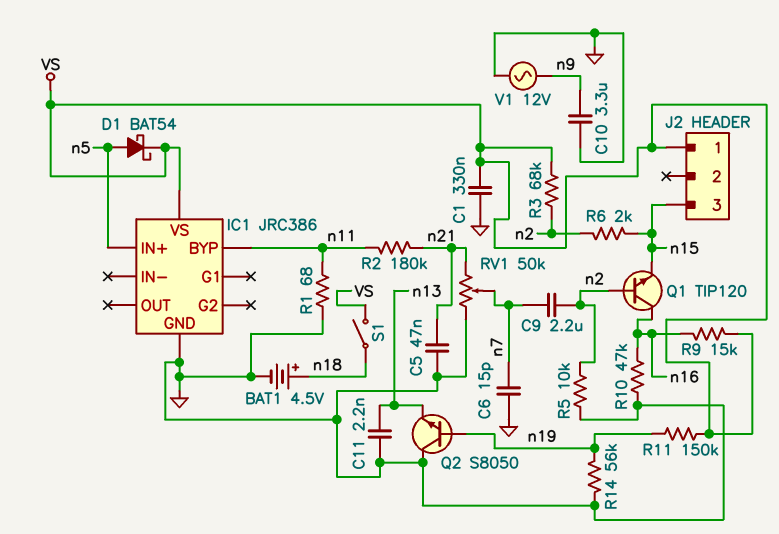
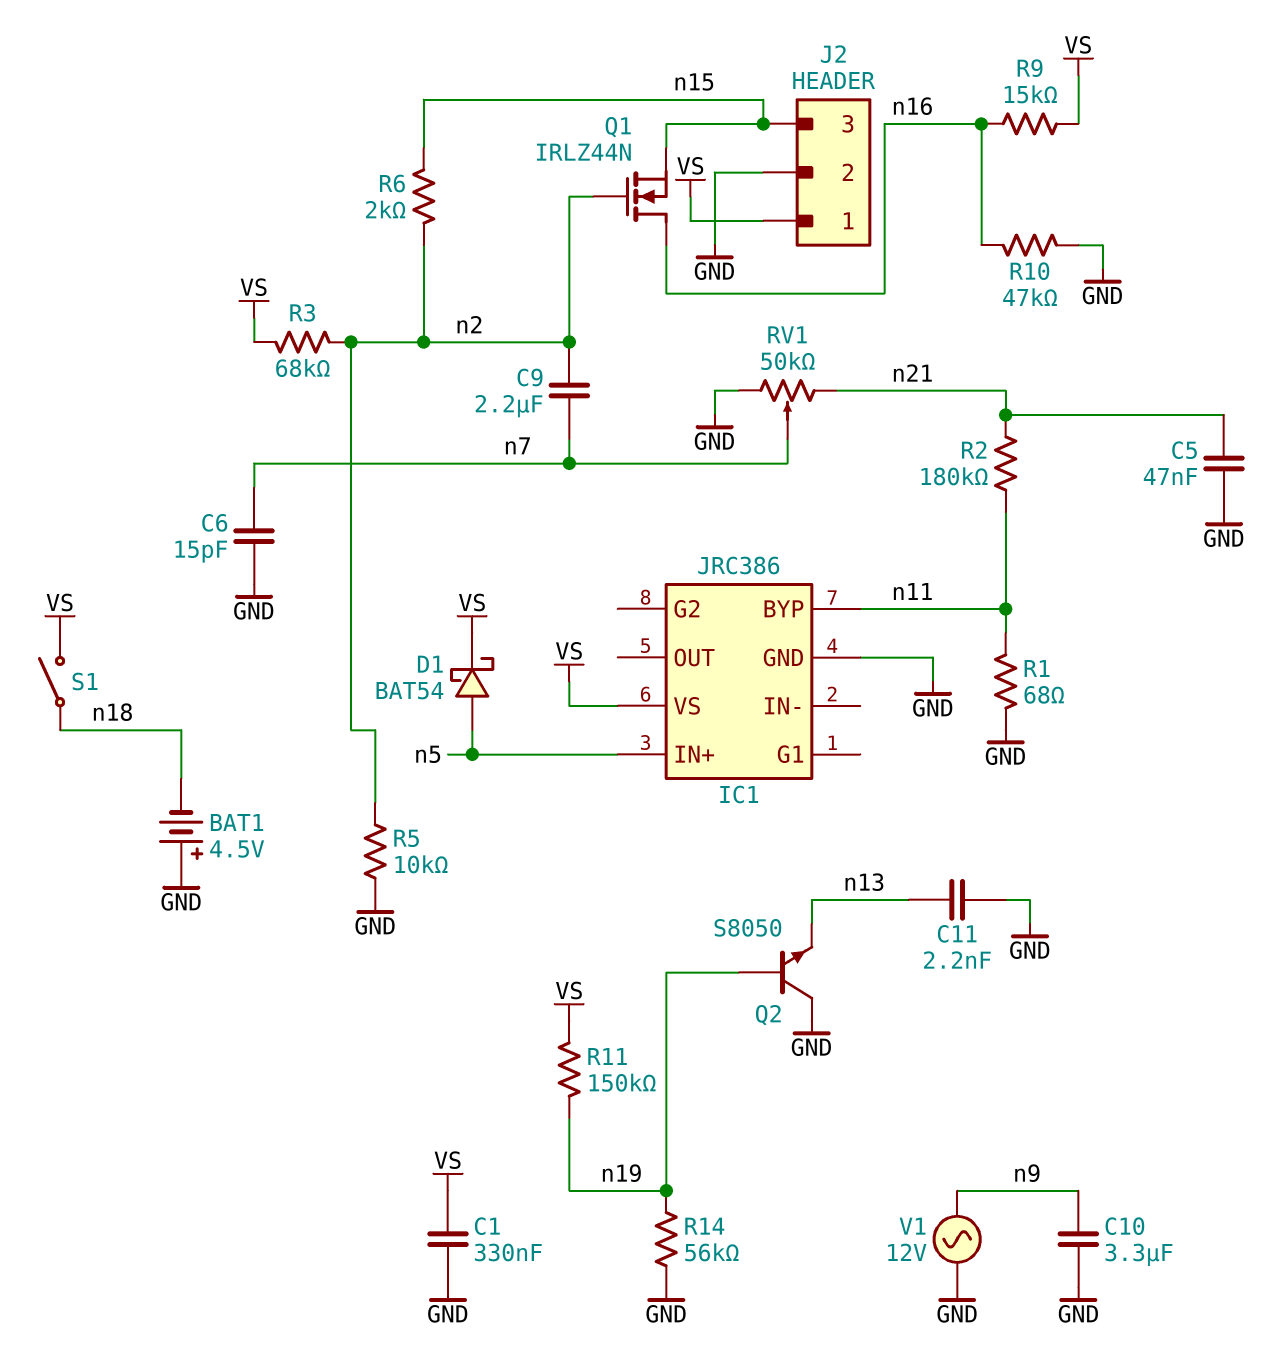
BAT1: 4.5V (plus n18, minus GND) -> 4.5V (plus GND, minus n18)
J2 pin 2: none -> GND
Q1: NPN TIP120 (B n2, C n16, E n15) -> NMOS IRLZ44N (G n2, D n16, S n15)

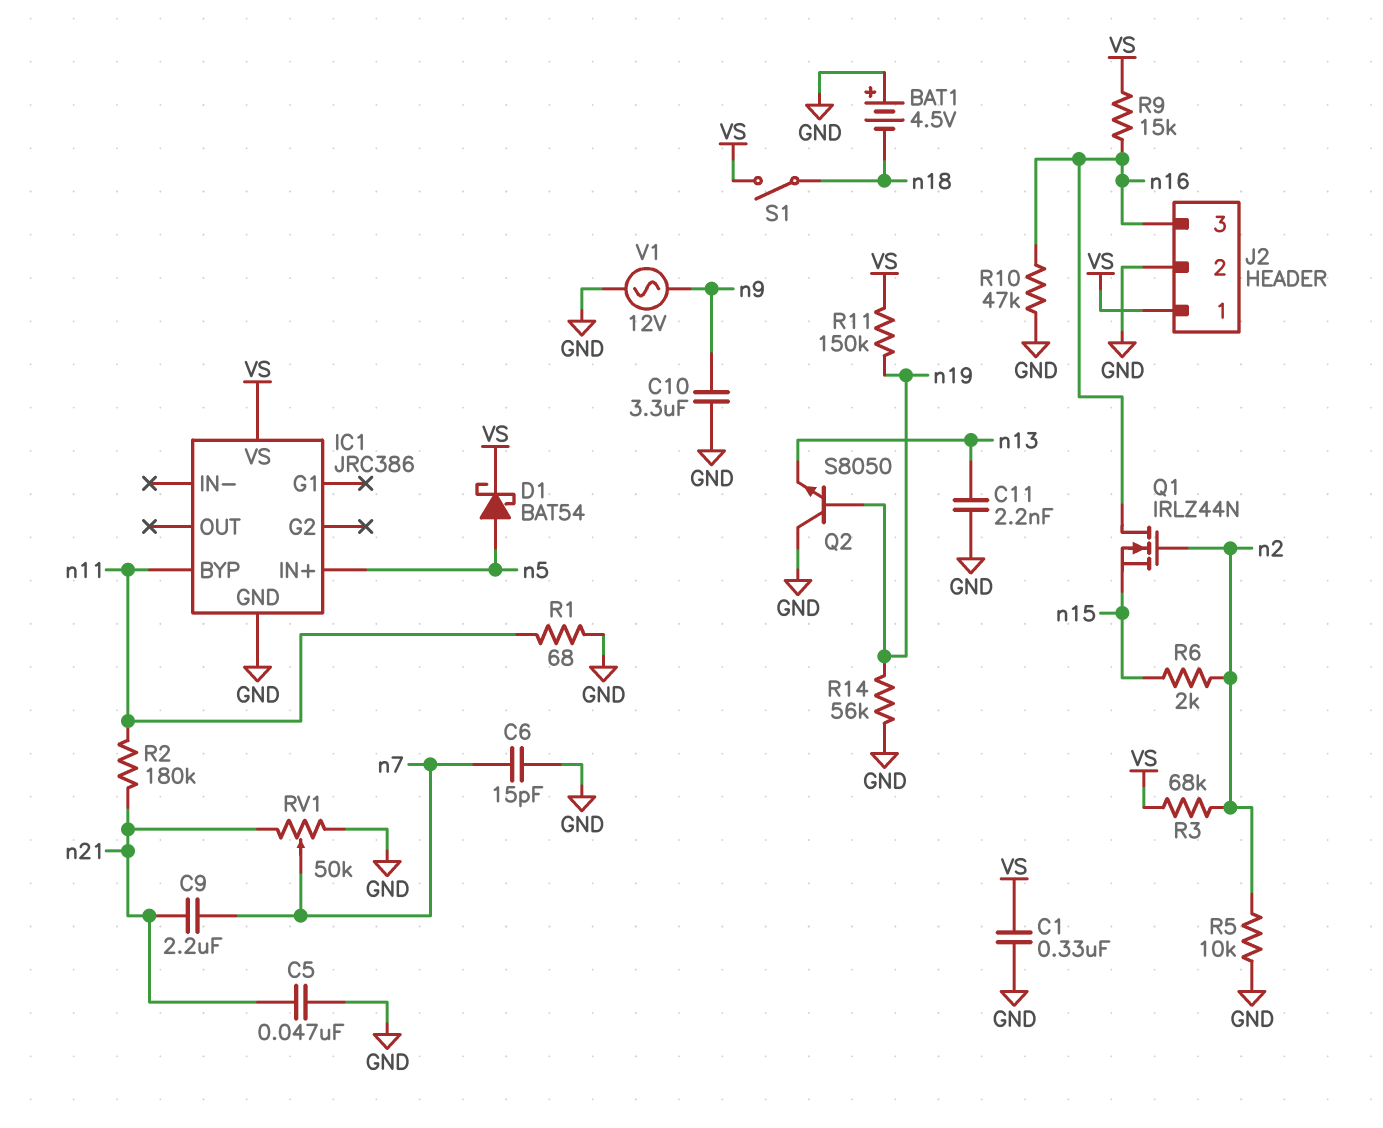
C9: 2.2uF (n2, n7) -> 2.2uF (n7, n21)
J2 pin 3: n15 -> n16

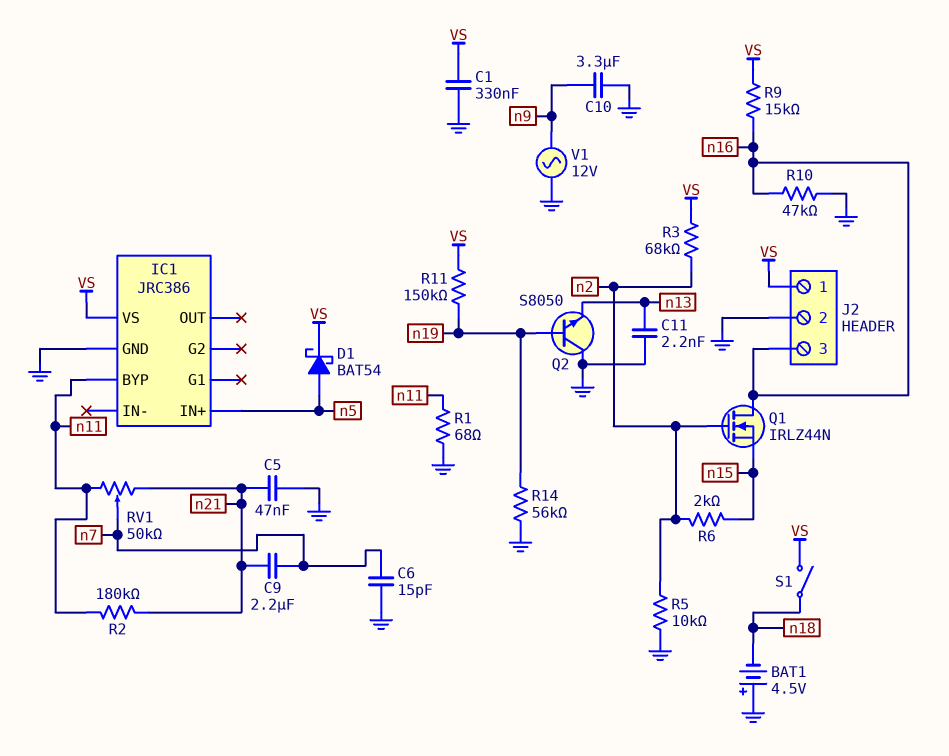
RV1: 50k (GND, n21, wiper n7) -> 50k (n11, n21, wiper n7)

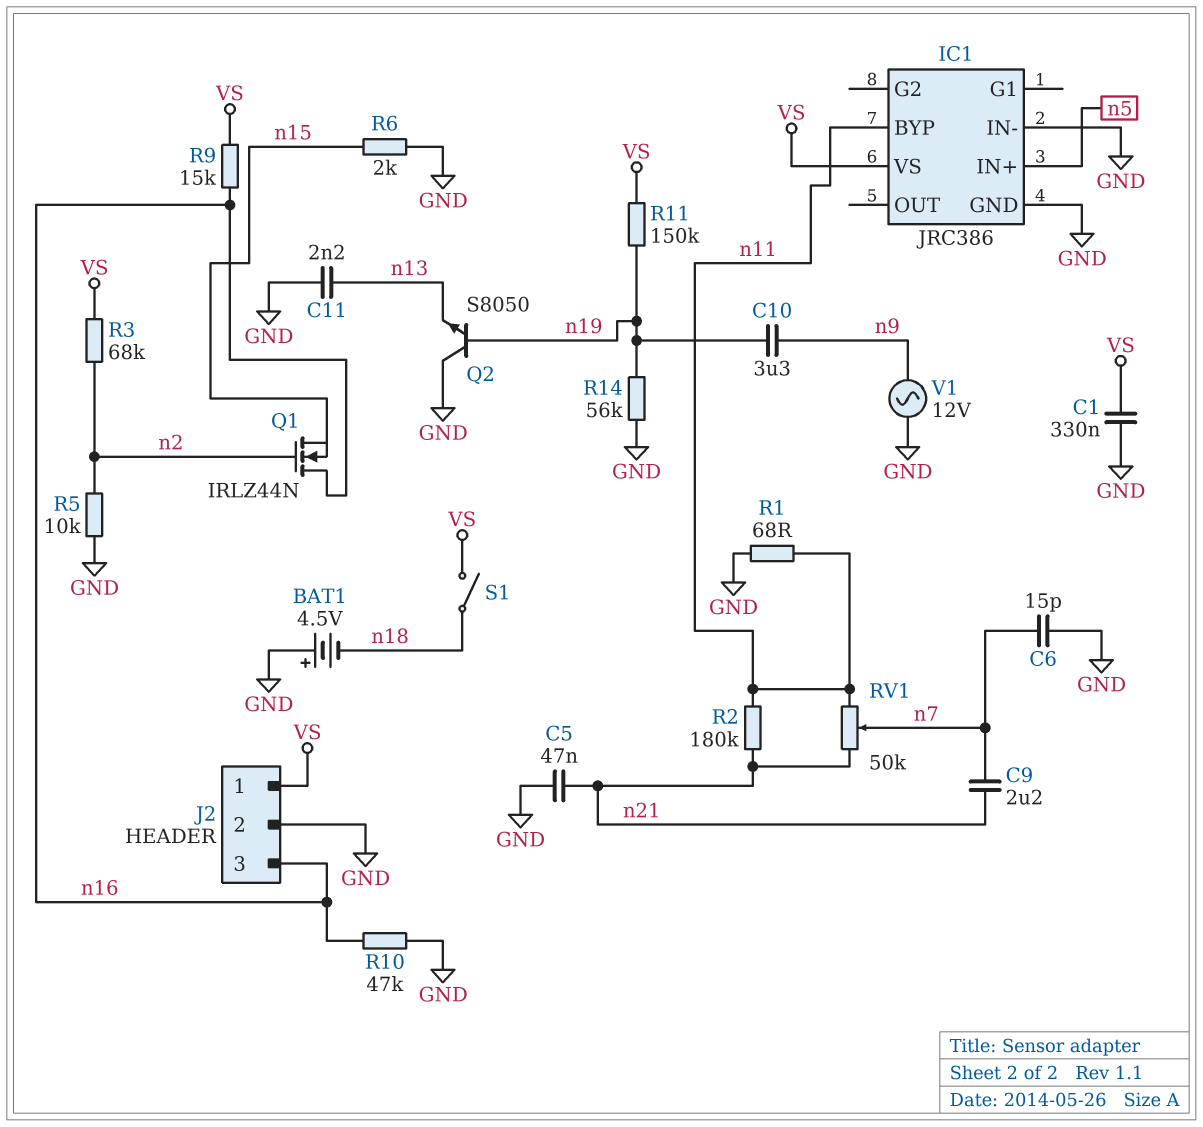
C10: 3.3uF (GND, n9) -> 3.3uF (n9, n19)
D1: schottky BAT54 (A n5, K VS) -> none
IC1 pin IN-: none -> GND
R6: 2k (n2, n15) -> 2k (GND, n15)

